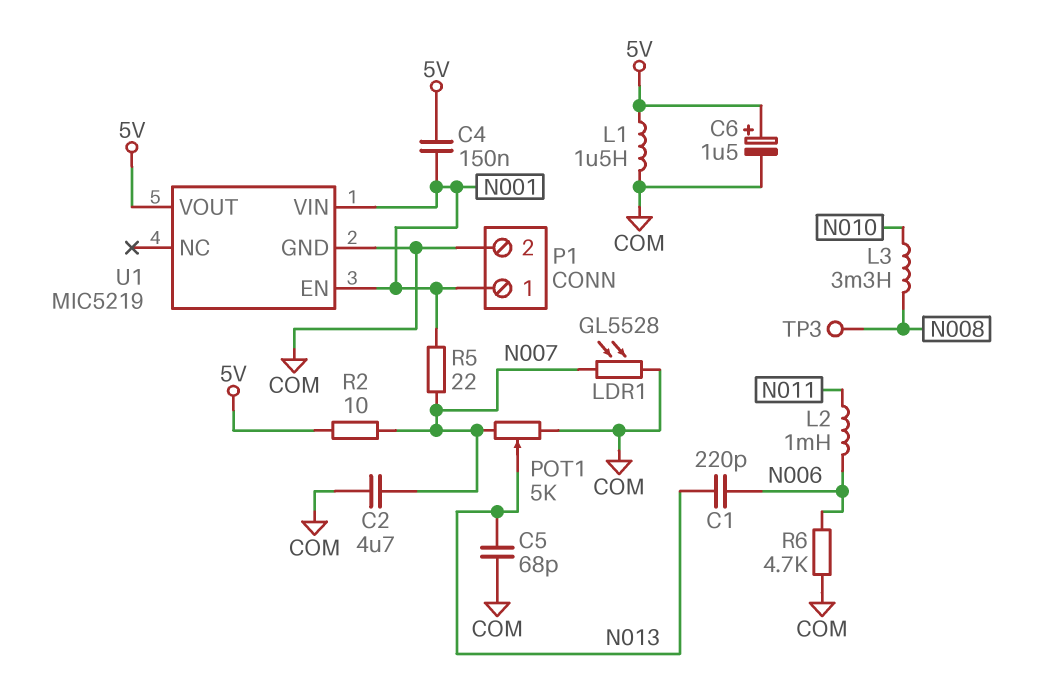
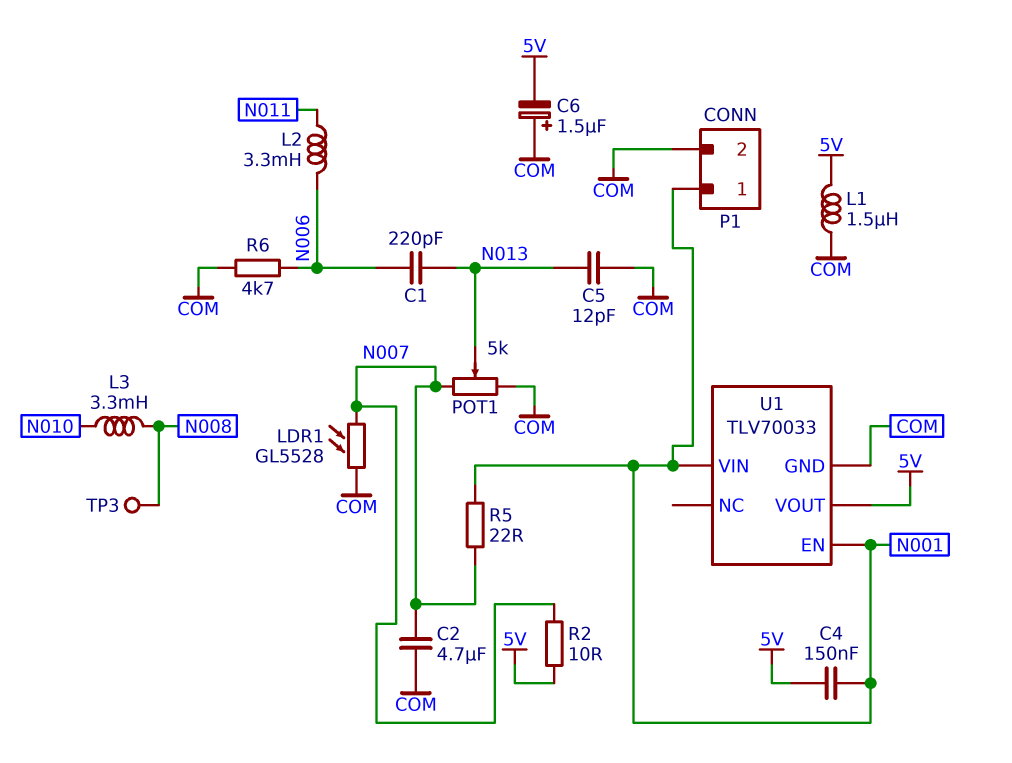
C5: 68pF (COM, N013) -> 12pF (COM, N013)
C6: 1.5uF (plus 5V, minus COM) -> 1.5uF (plus COM, minus 5V)
L2: 1mH (N006, N011) -> 3.3mH (N006, N011)
U1: MIC5219 -> TLV70033

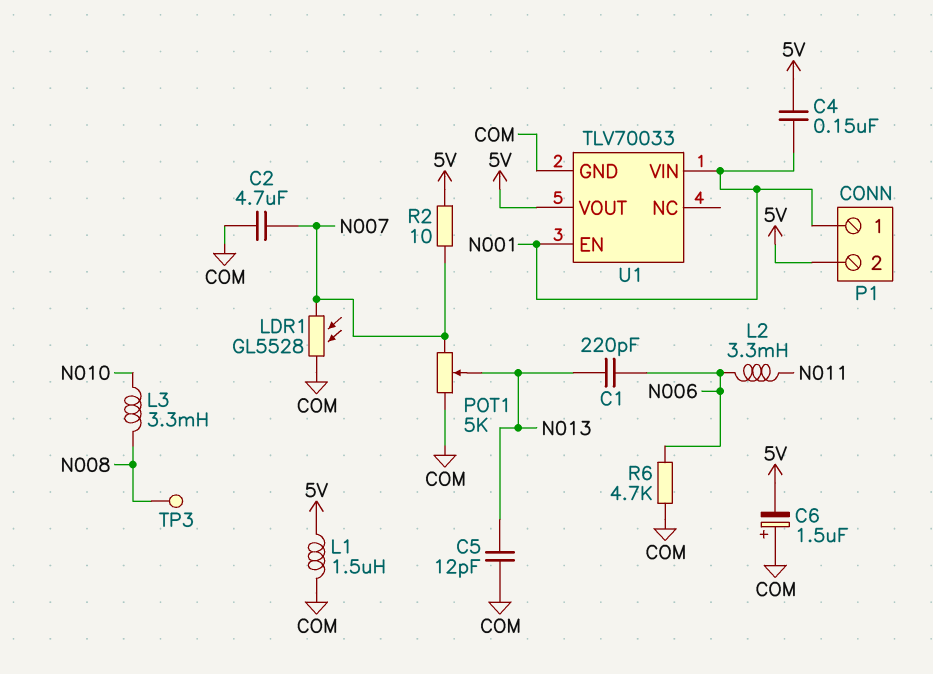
P1 pin 2: COM -> 5V
R5: 22 (N001, N007) -> none

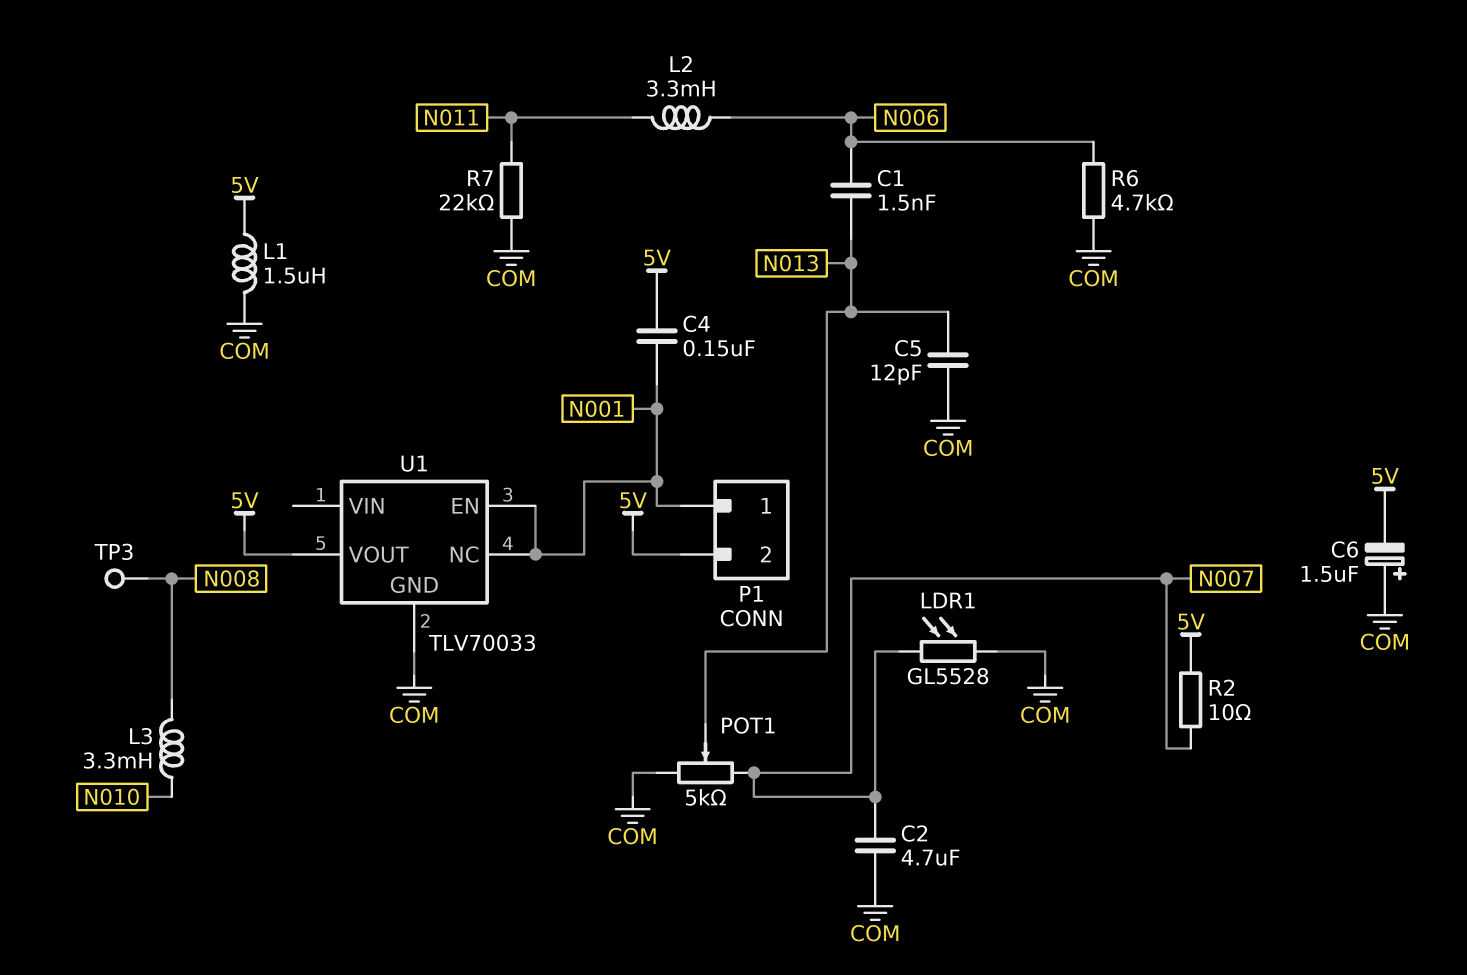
C1: 220pF (N006, N013) -> 1.5nF (N006, N013)
R7: none -> 22k (COM, N011)
U1 pin NC: none -> N001
U1 pin VIN: N001 -> none

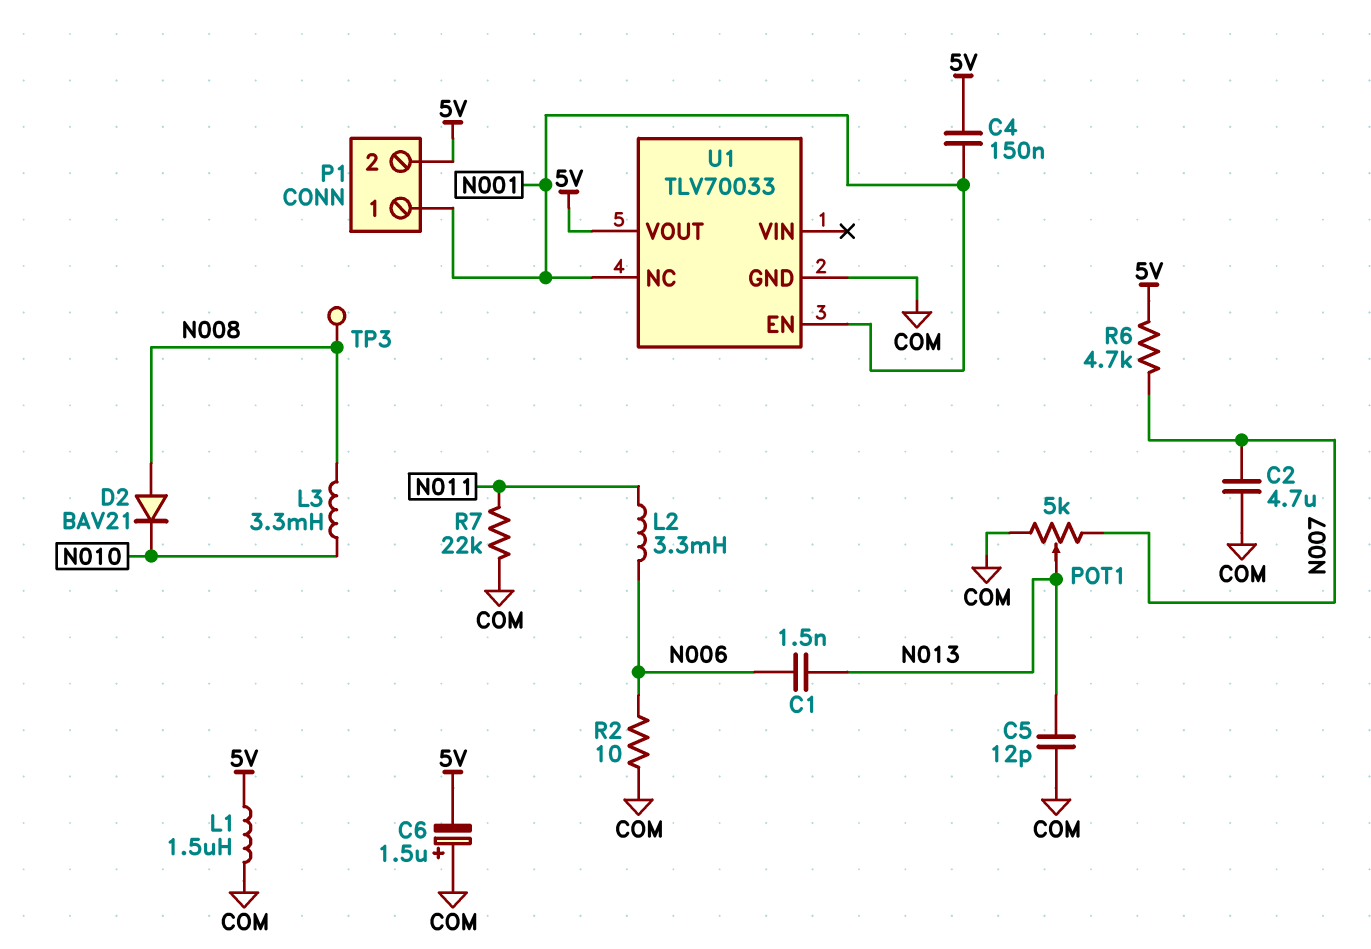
D2: none -> diode BAV21 (A N008, K N010)
LDR1: GL5528 (COM, N007) -> none
R2: 10 (5V, N007) -> 10 (COM, N006)
R6: 4.7k (COM, N006) -> 4.7k (5V, N007)

